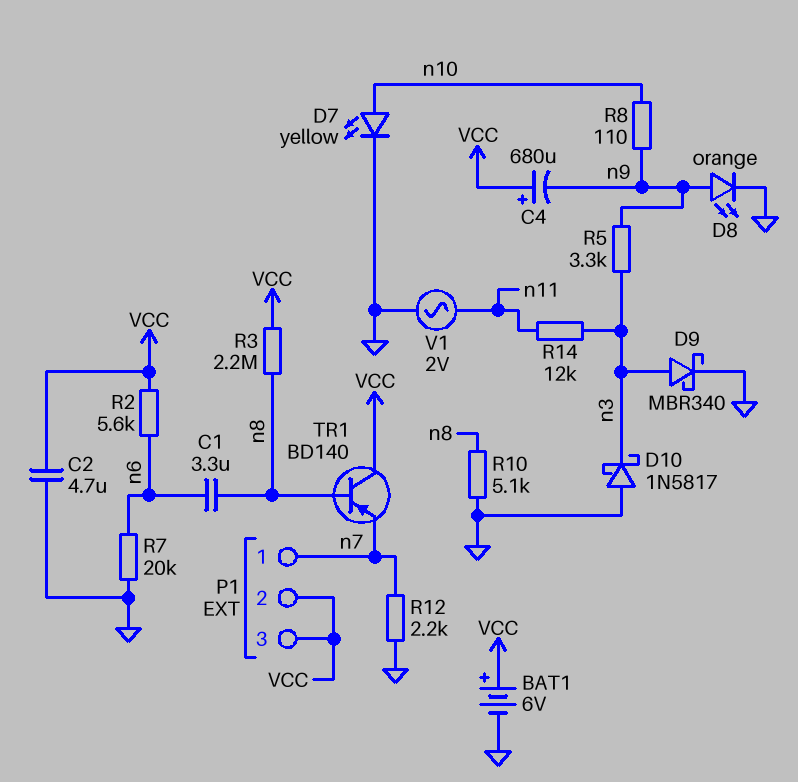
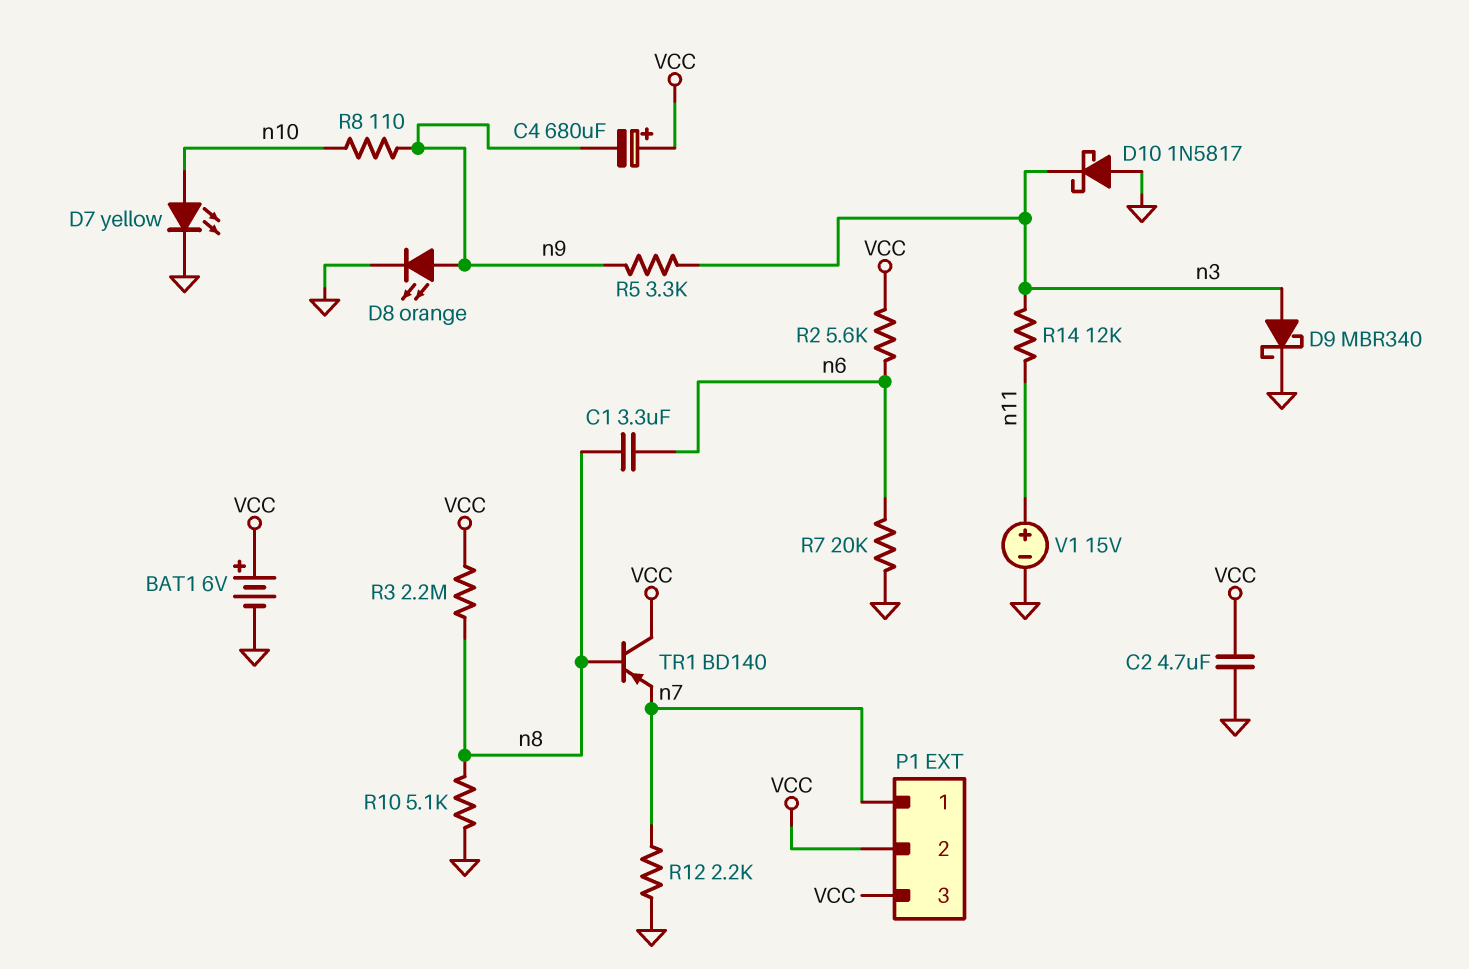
V1: AC 2V (GND, n11) -> 15V (plus n11, minus GND)

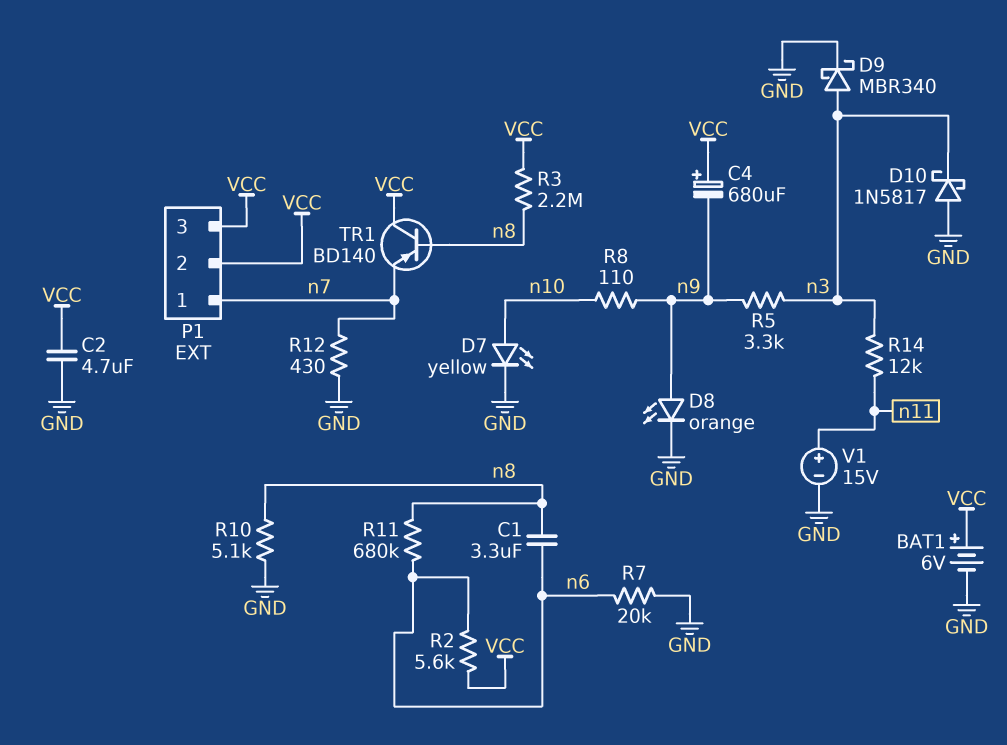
R11: none -> 680k (n6, n8)
R12: 2.2k (GND, n7) -> 430 (GND, n7)

